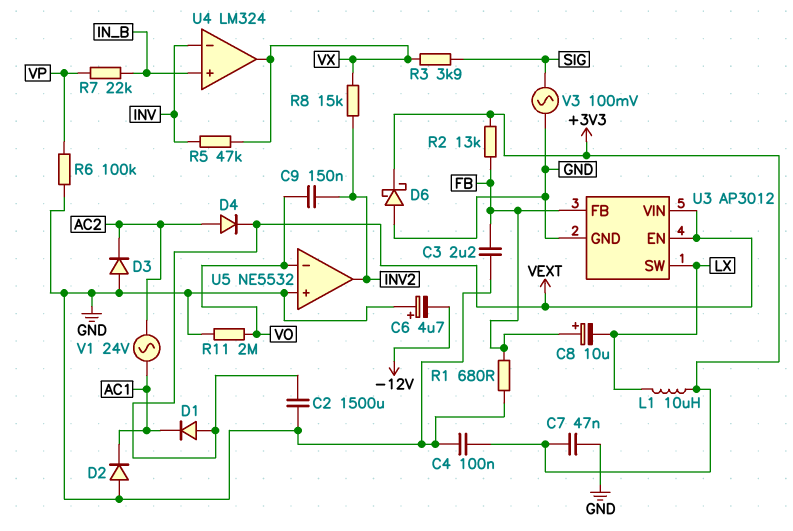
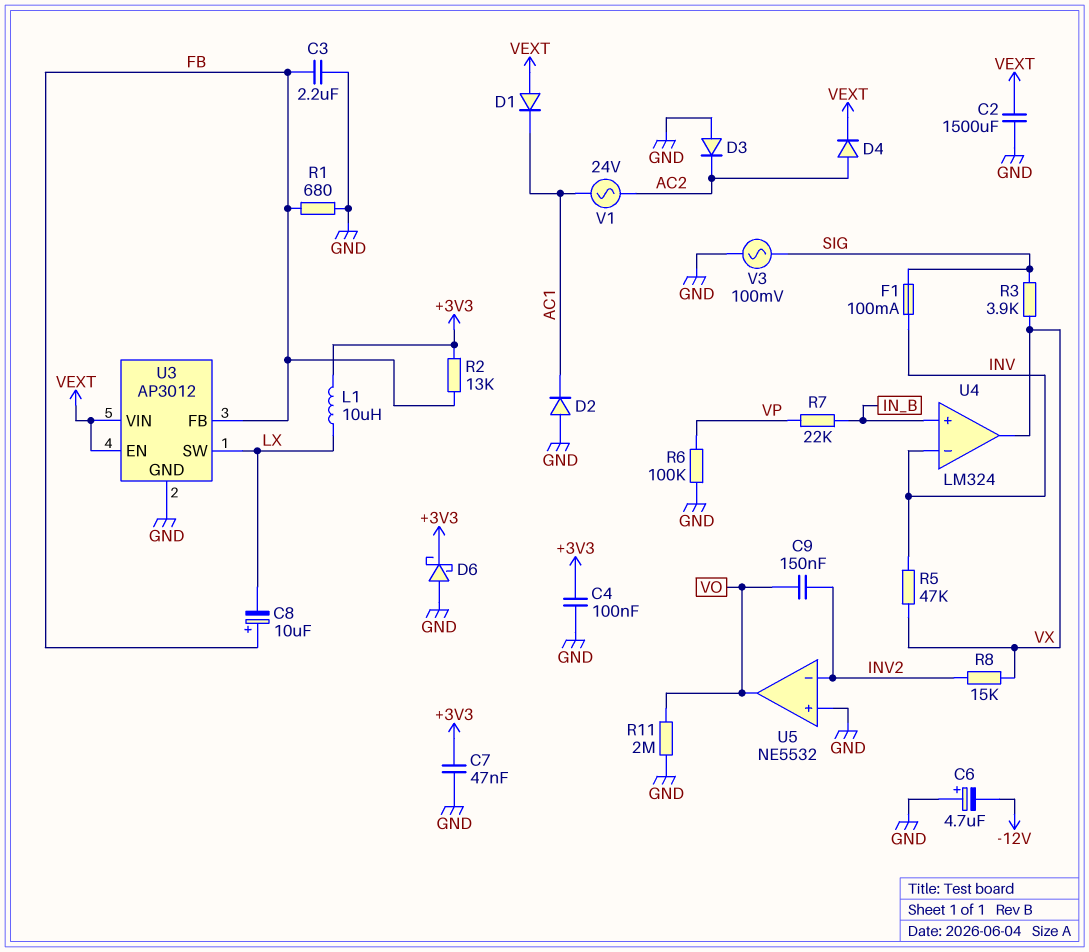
F1: none -> 100mA (INV, SIG)
U5 pin in-: VO -> INV2
U5 pin out: INV2 -> VO

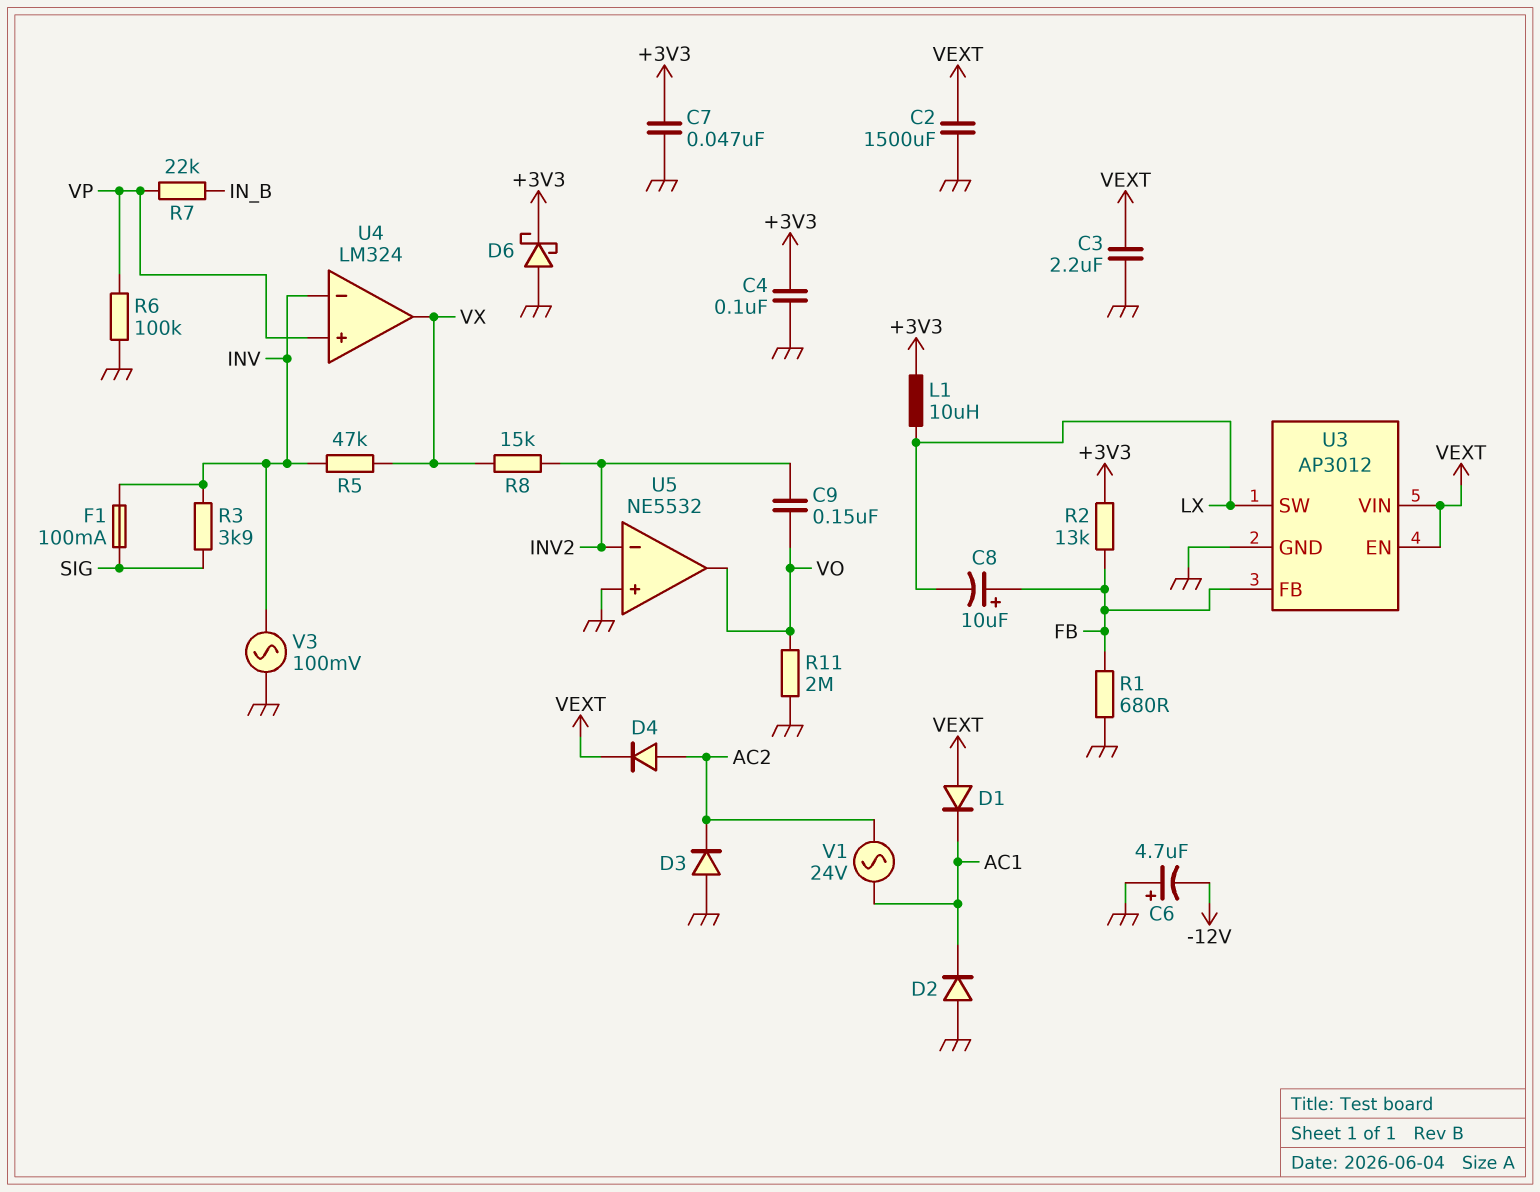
C3: 2.2uF (FB, GND) -> 2.2uF (GND, VEXT)
R3: 3.9k (SIG, VX) -> 3.9k (INV, SIG)
U4 pin in+: IN_B -> VP
V3: AC 100mV (GND, SIG) -> AC 100mV (GND, INV)

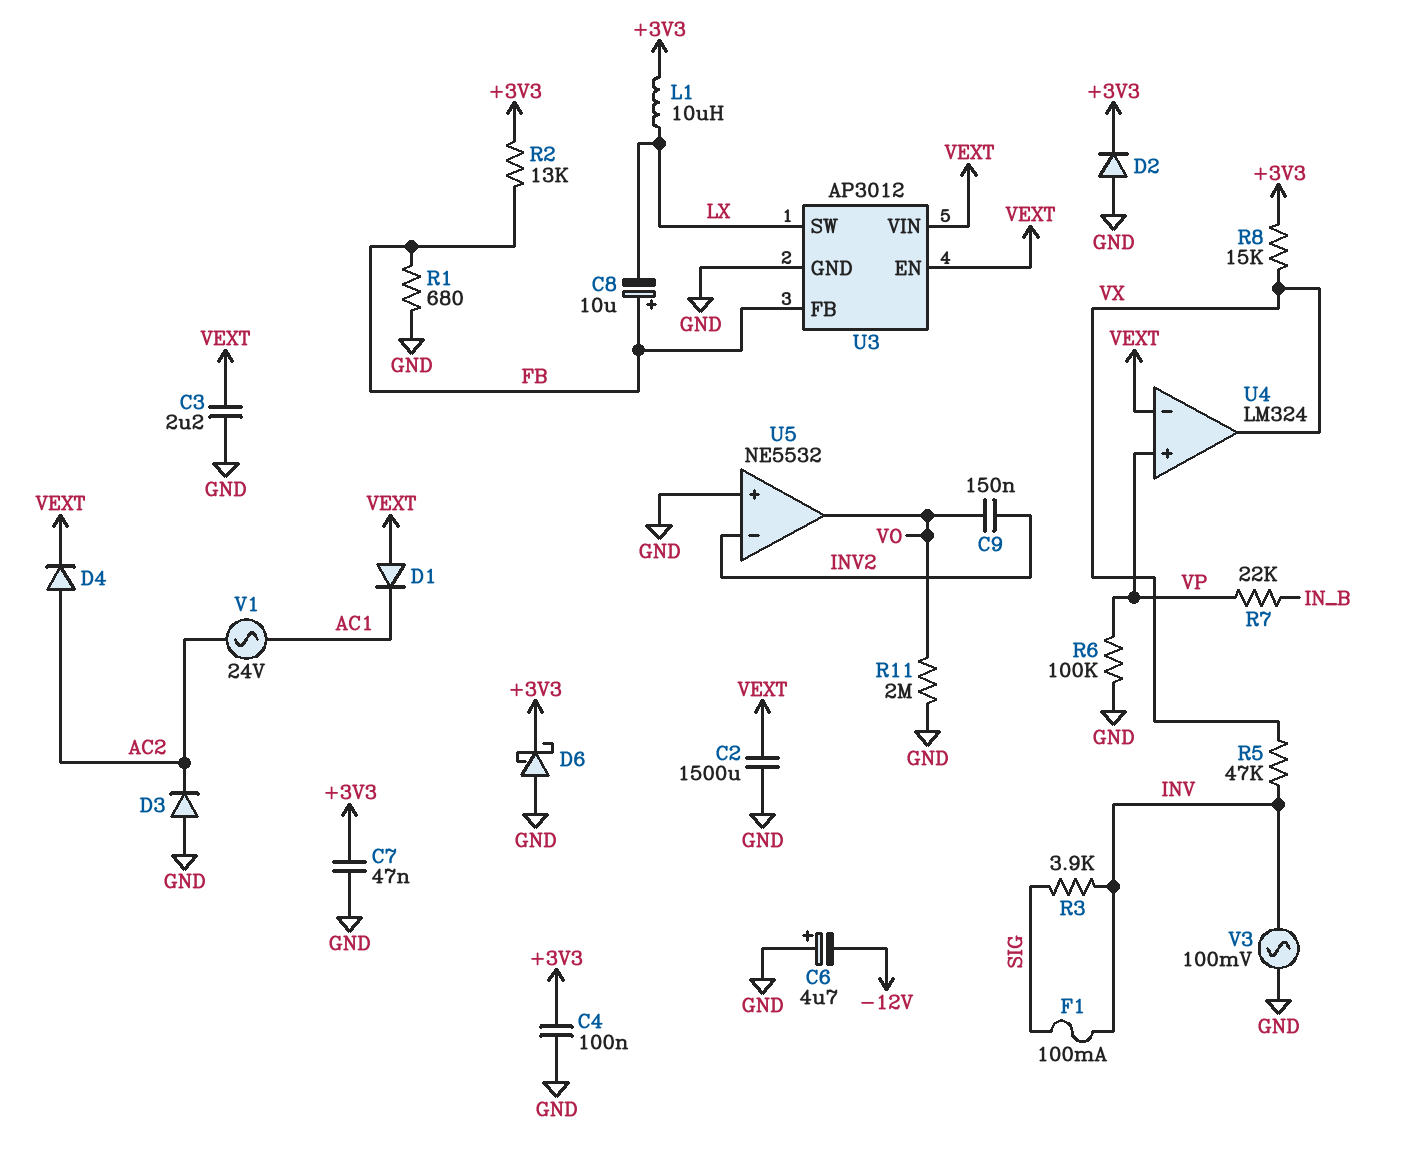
D2: diode (A GND, K AC1) -> diode (A GND, K +3V3)
R8: 15k (INV2, VX) -> 15k (+3V3, VX)
U4 pin in-: INV -> VEXT

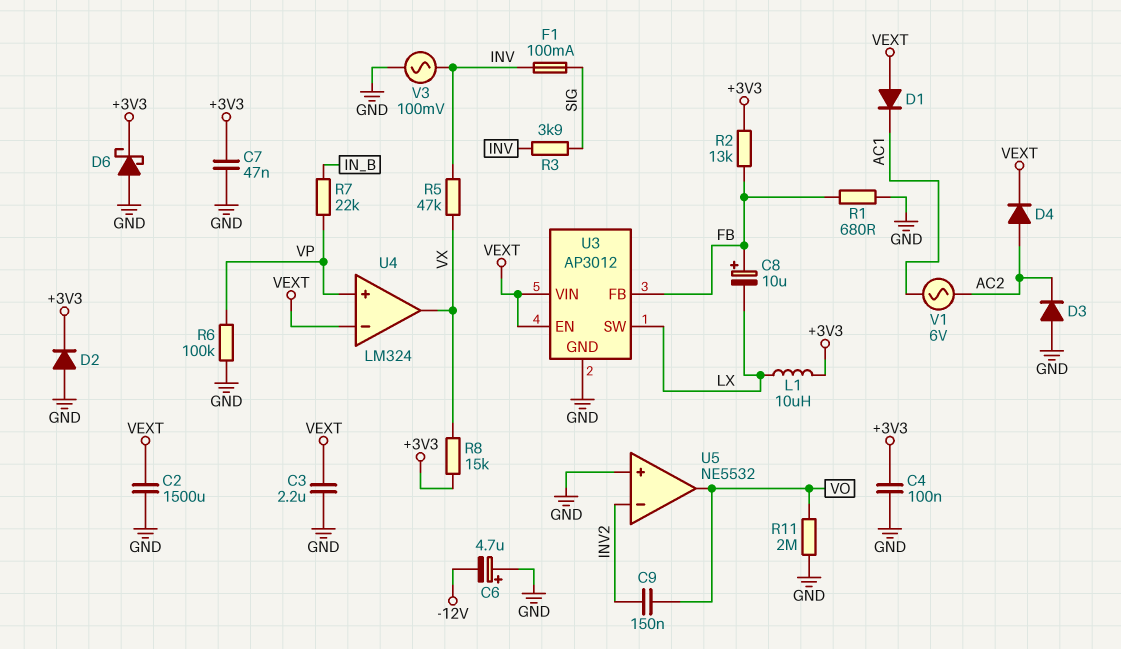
V1: AC 24V (AC1, AC2) -> AC 6V (AC1, AC2)

